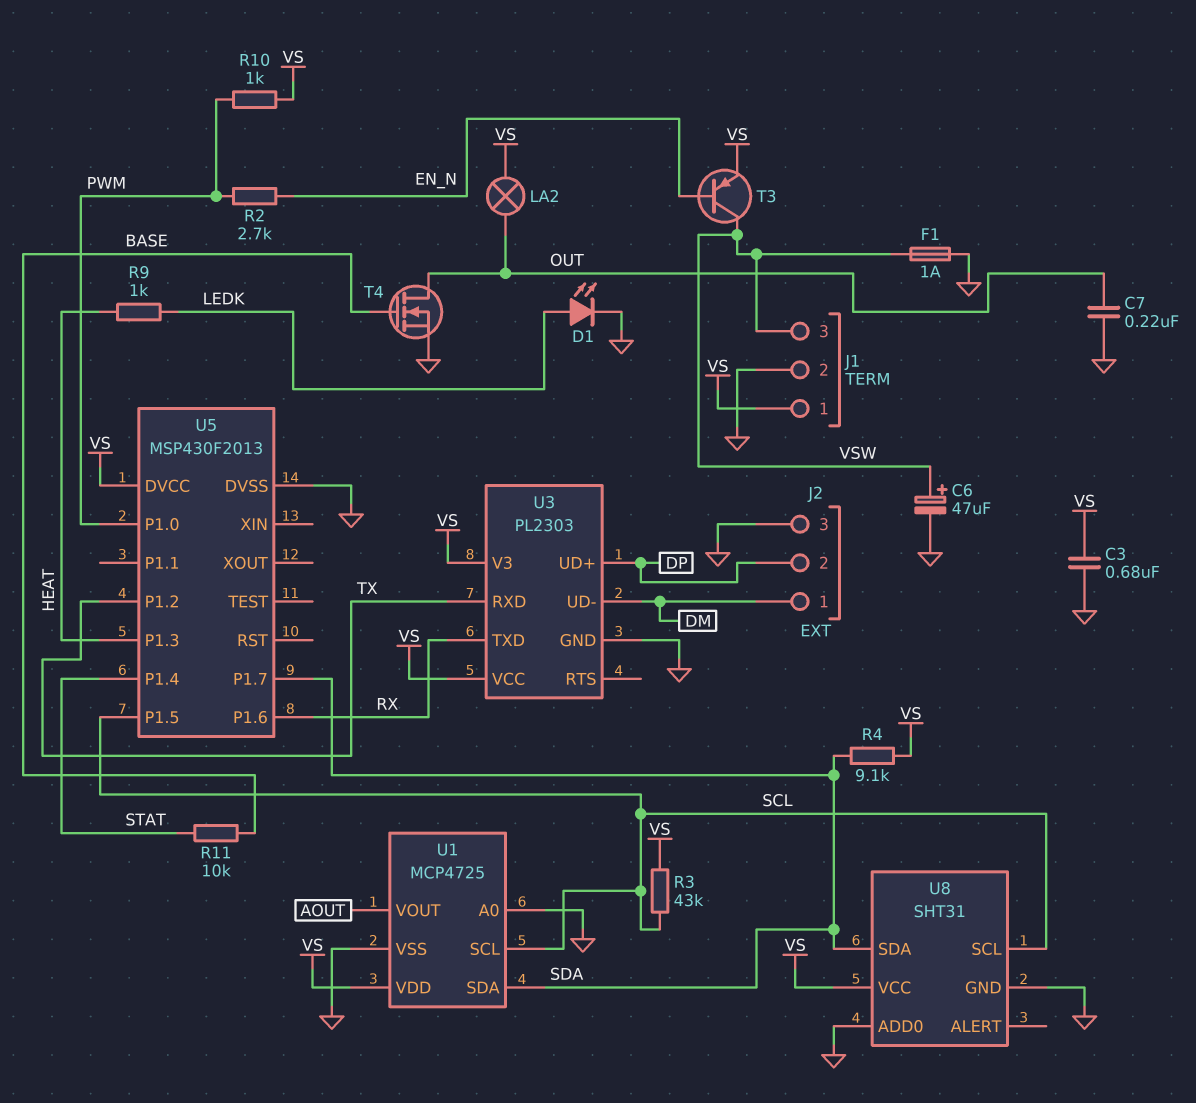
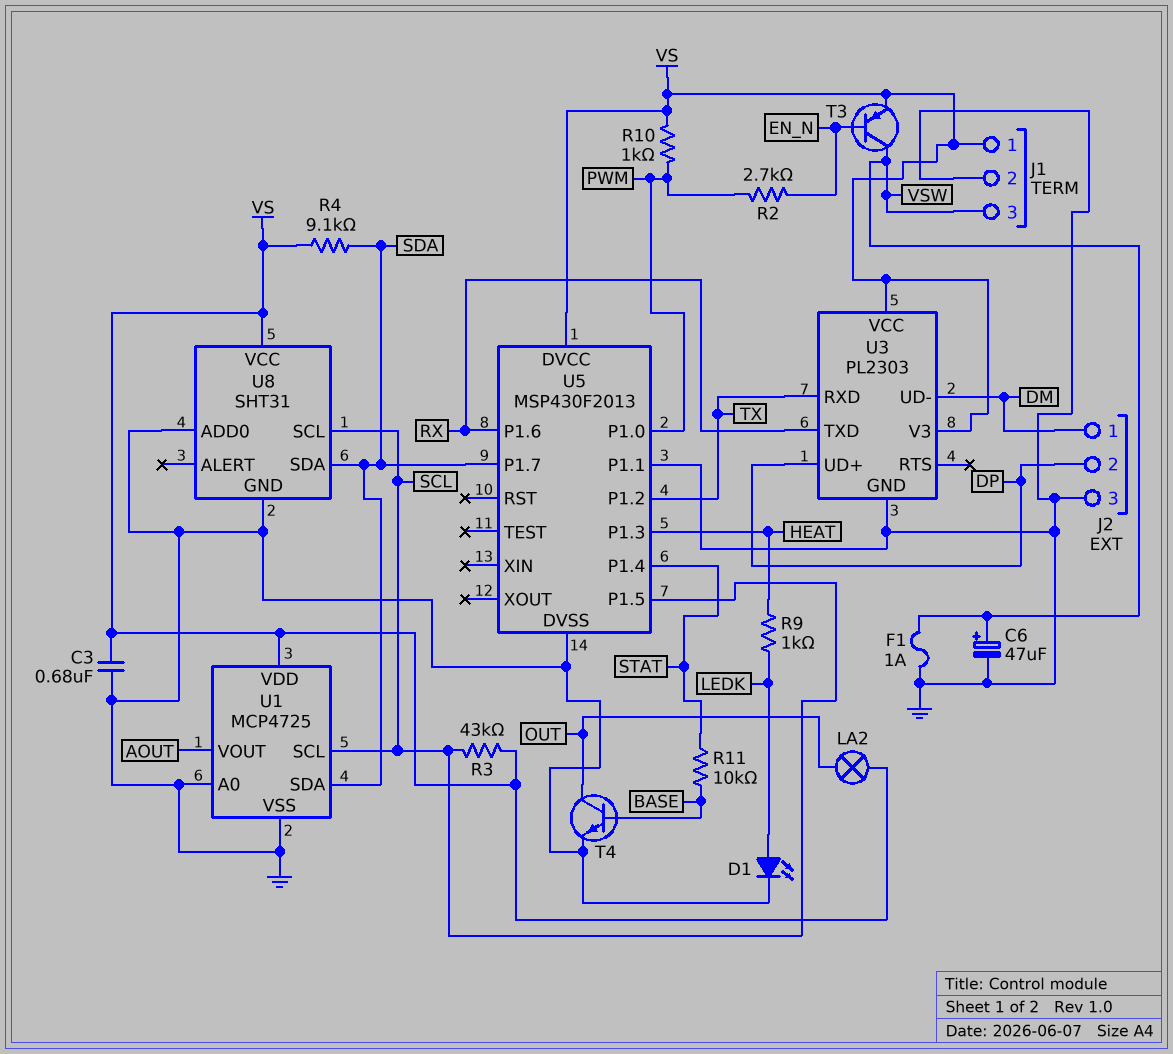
C7: 220nF (GND, OUT) -> none
T4: NMOS (G BASE, D OUT, S GND) -> NPN (B BASE, C OUT, E GND)
U5 pin P1.1: none -> GND

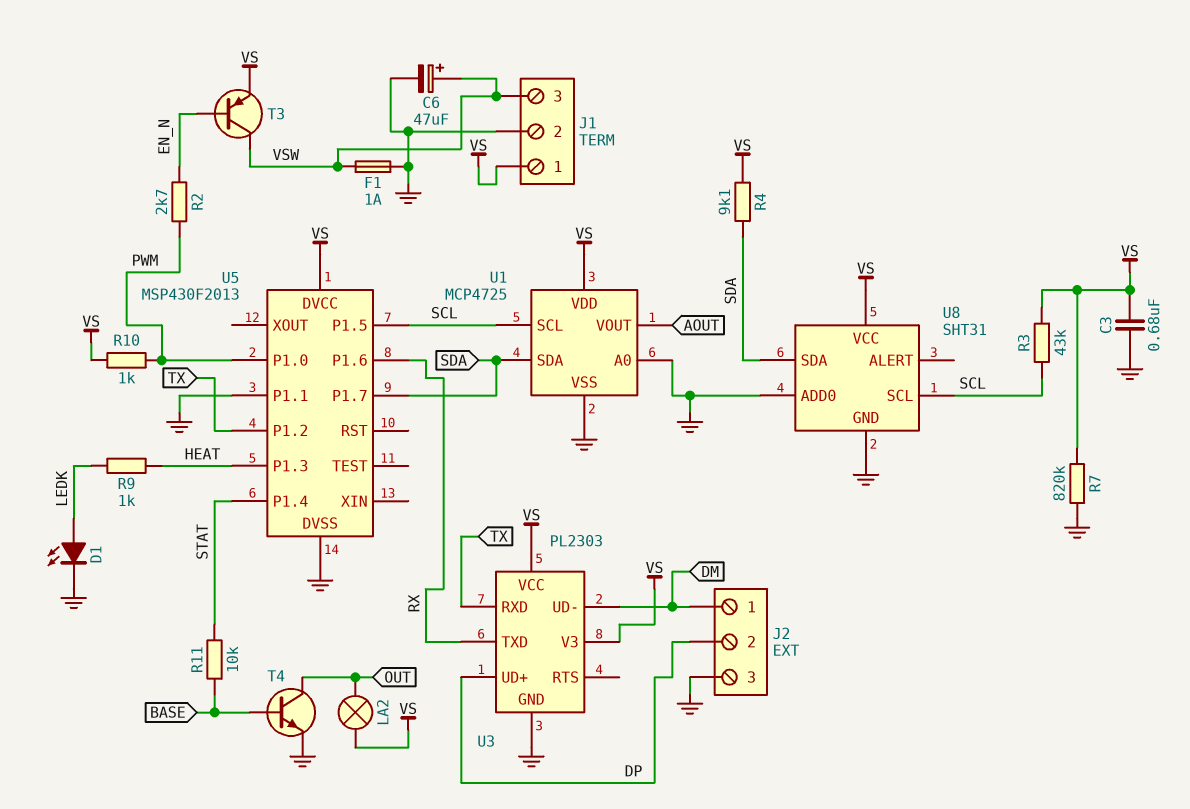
R7: none -> 820k (GND, VS)

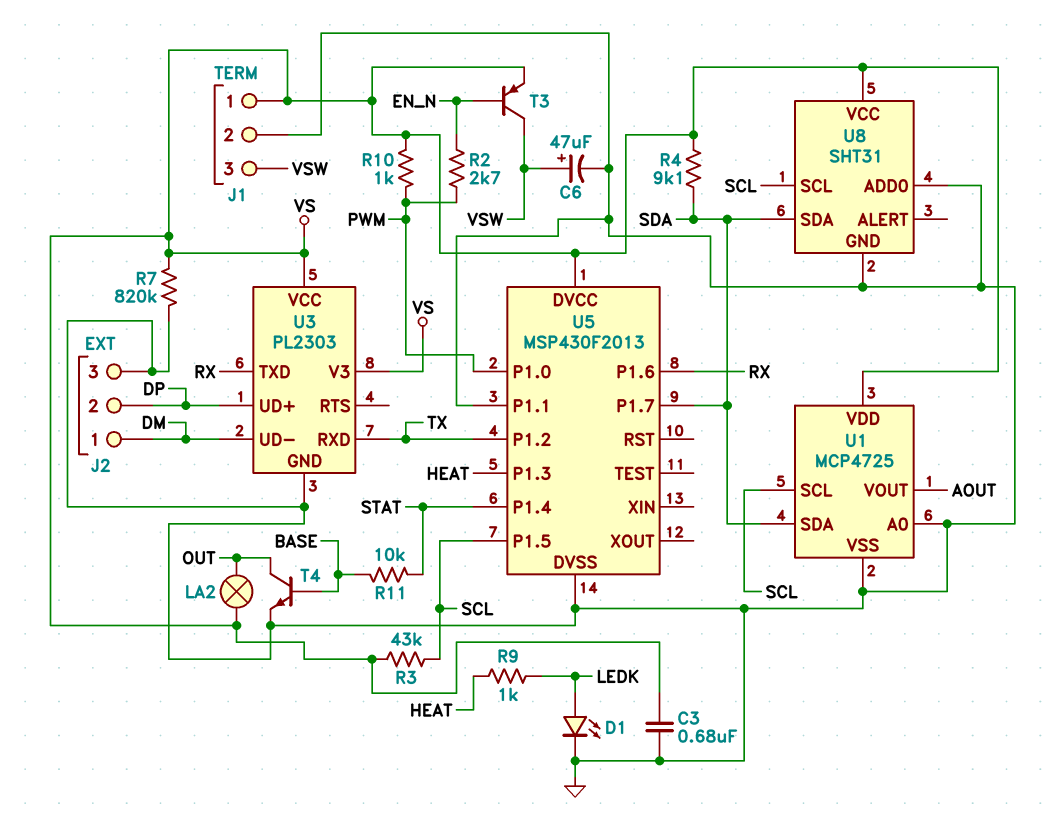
F1: 1A (GND, VSW) -> none

